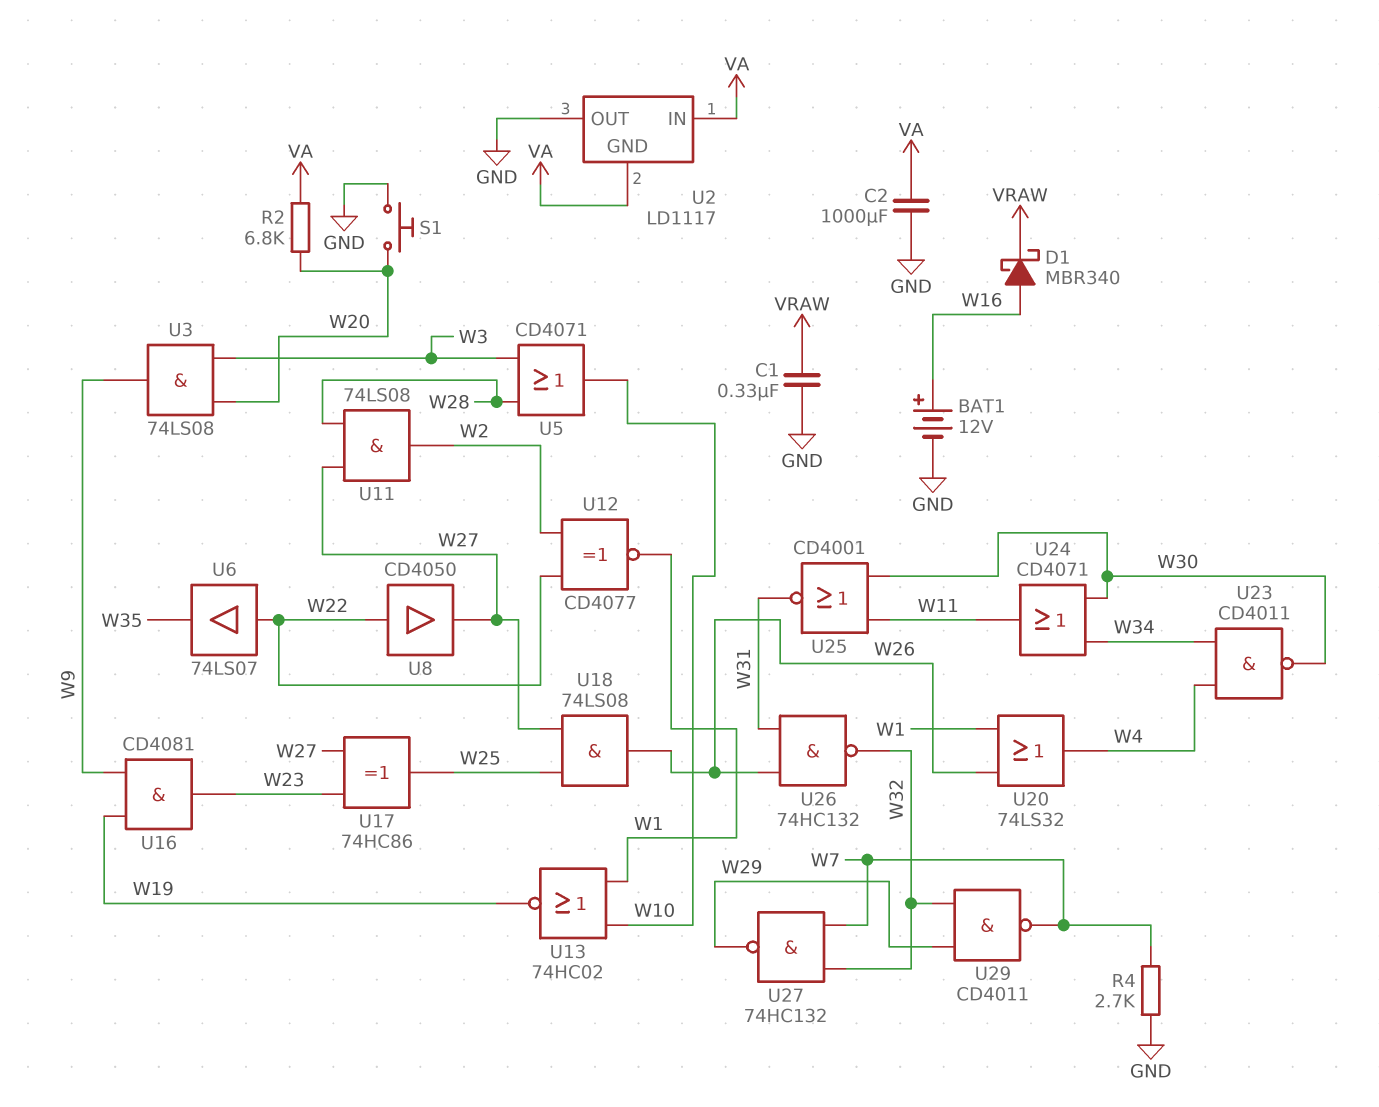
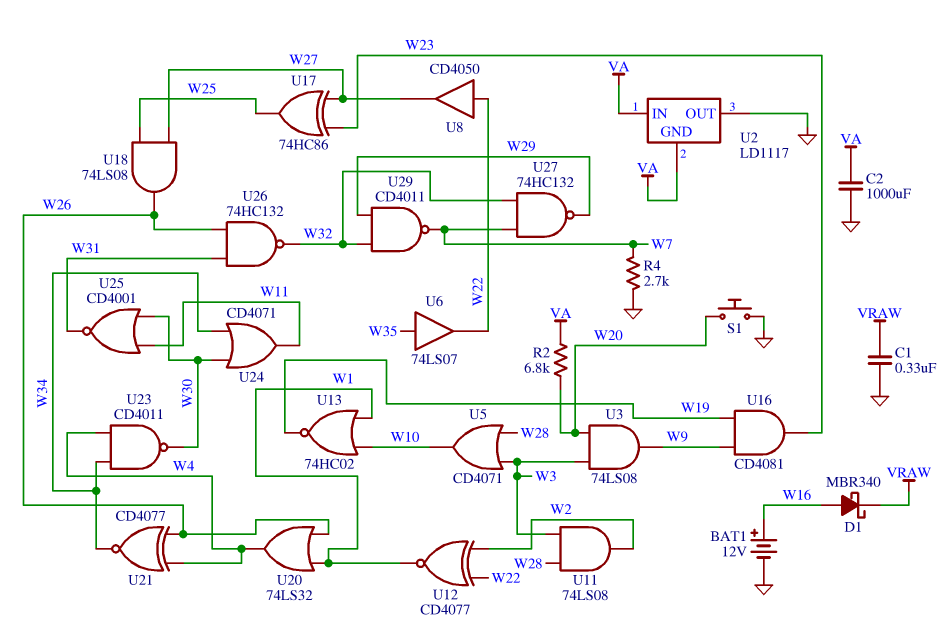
U6: buffer 74LS07 (in W22, out W35) -> buffer 74LS07 (in W35, out W22)
U11: AND 74LS08 (in W27, in W28, out W2) -> AND 74LS08 (in W3, in W28, out W2)
U21: none -> XNOR CD4077 (in W4, in W26, out W34)

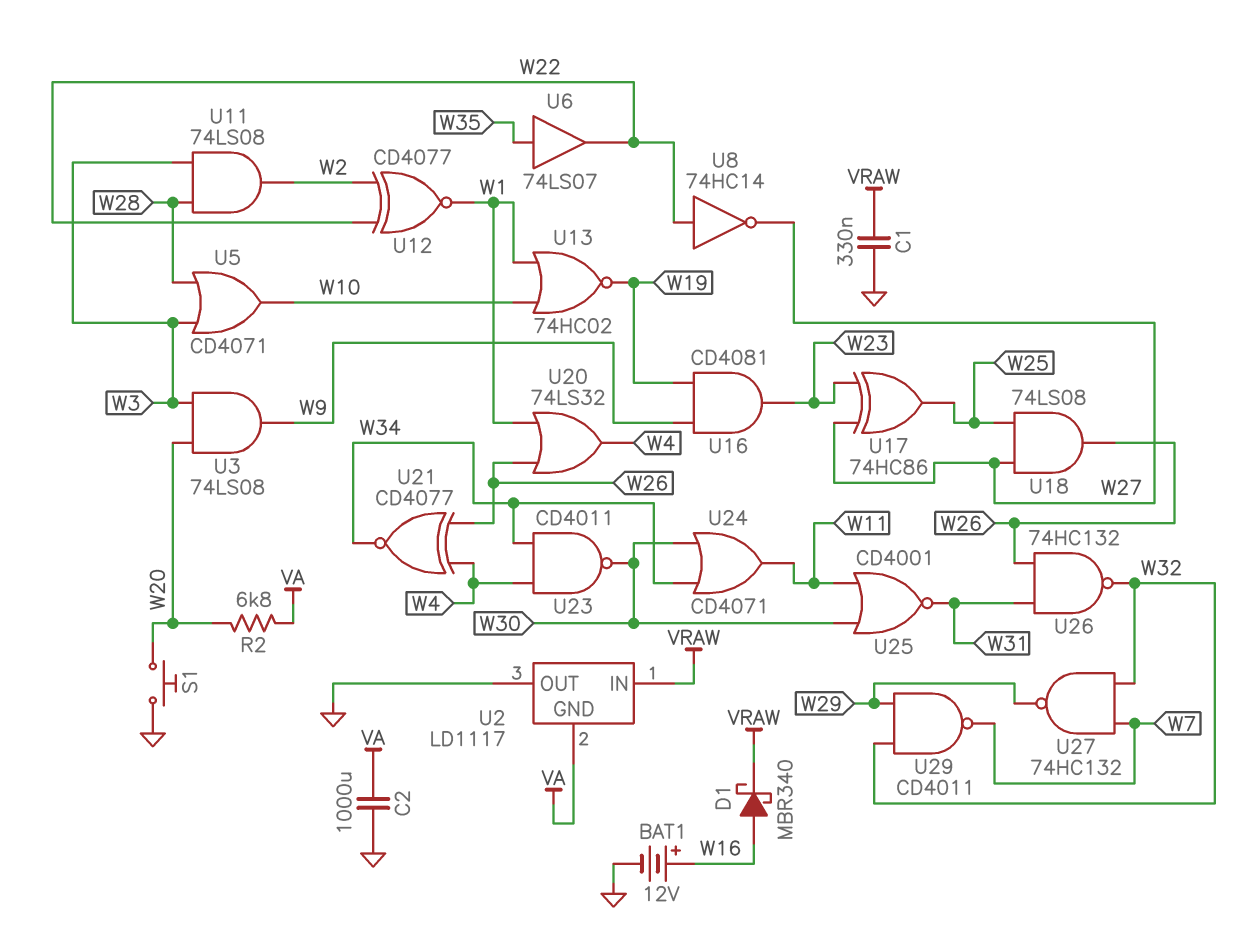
R4: 2.7k (GND, W7) -> none
U2 pin IN: VA -> VRAW
U8: buffer CD4050 (in W22, out W27) -> NOT 74HC14 (in W22, out W27)

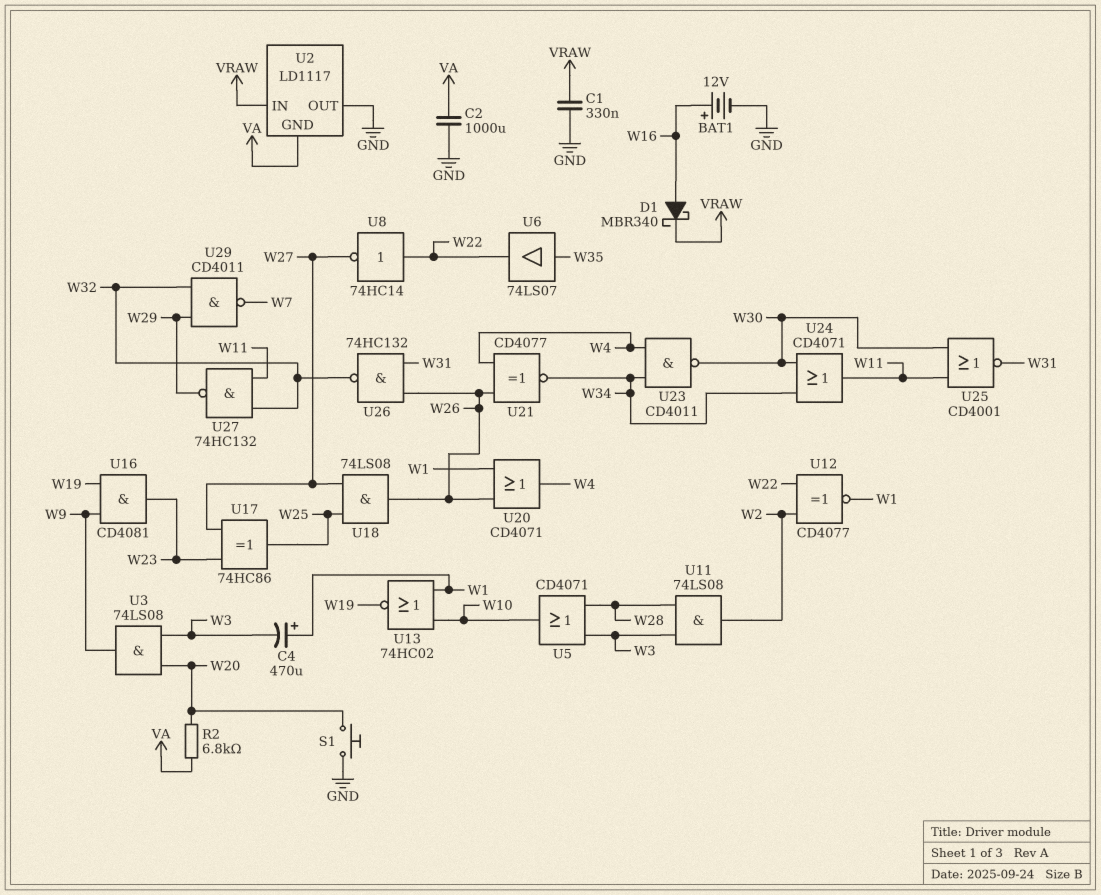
C4: none -> 470uF (plus W1, minus W3)
U20: OR 74LS32 (in W1, in W26, out W4) -> OR CD4071 (in W1, in W26, out W4)
U27: NAND 74HC132 (in W7, in W32, out W29) -> NAND 74HC132 (in W11, in W32, out W29)

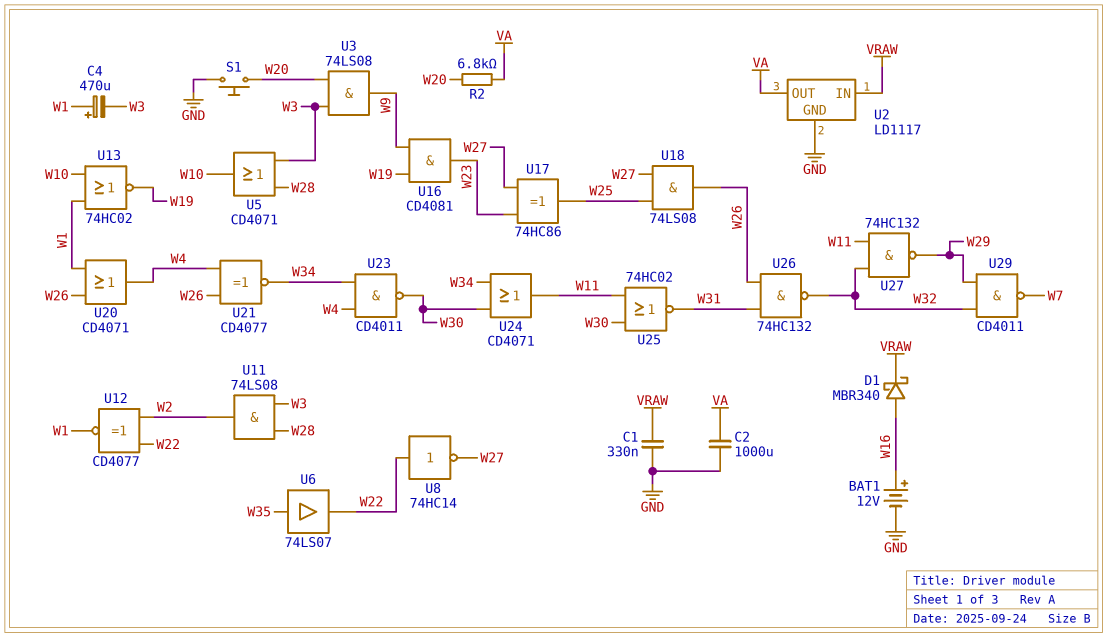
U2 pin GND: VA -> GND
U2 pin OUT: GND -> VA
U25: NOR CD4001 (in W11, in W30, out W31) -> NOR 74HC02 (in W11, in W30, out W31)

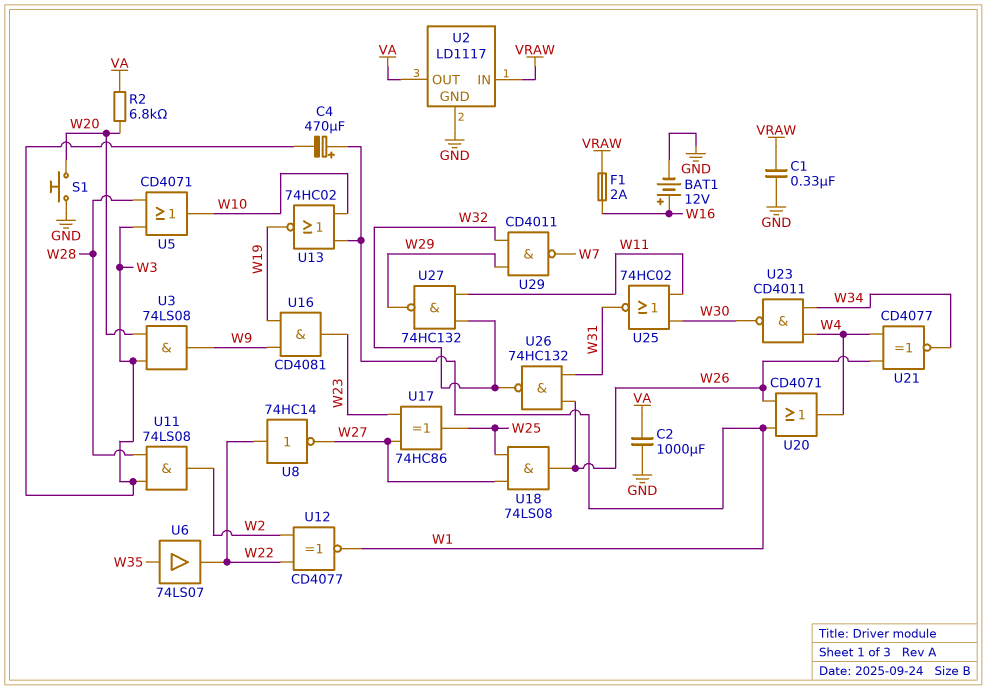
D1: schottky MBR340 (A W16, K VRAW) -> none
F1: none -> 2A (VRAW, W16)
U24: OR CD4071 (in W30, in W34, out W11) -> none

